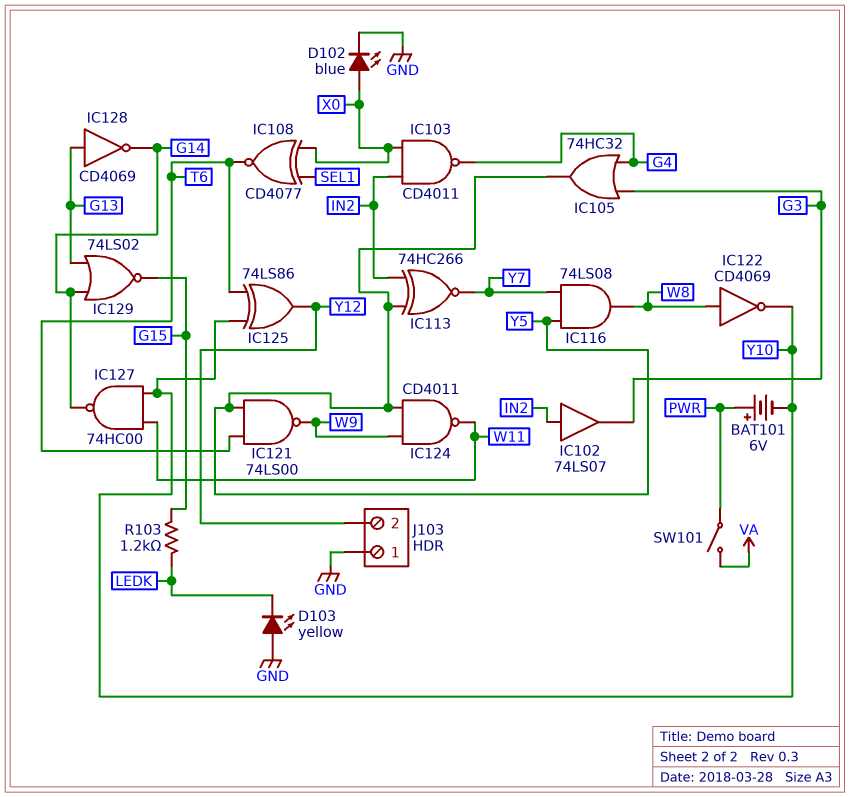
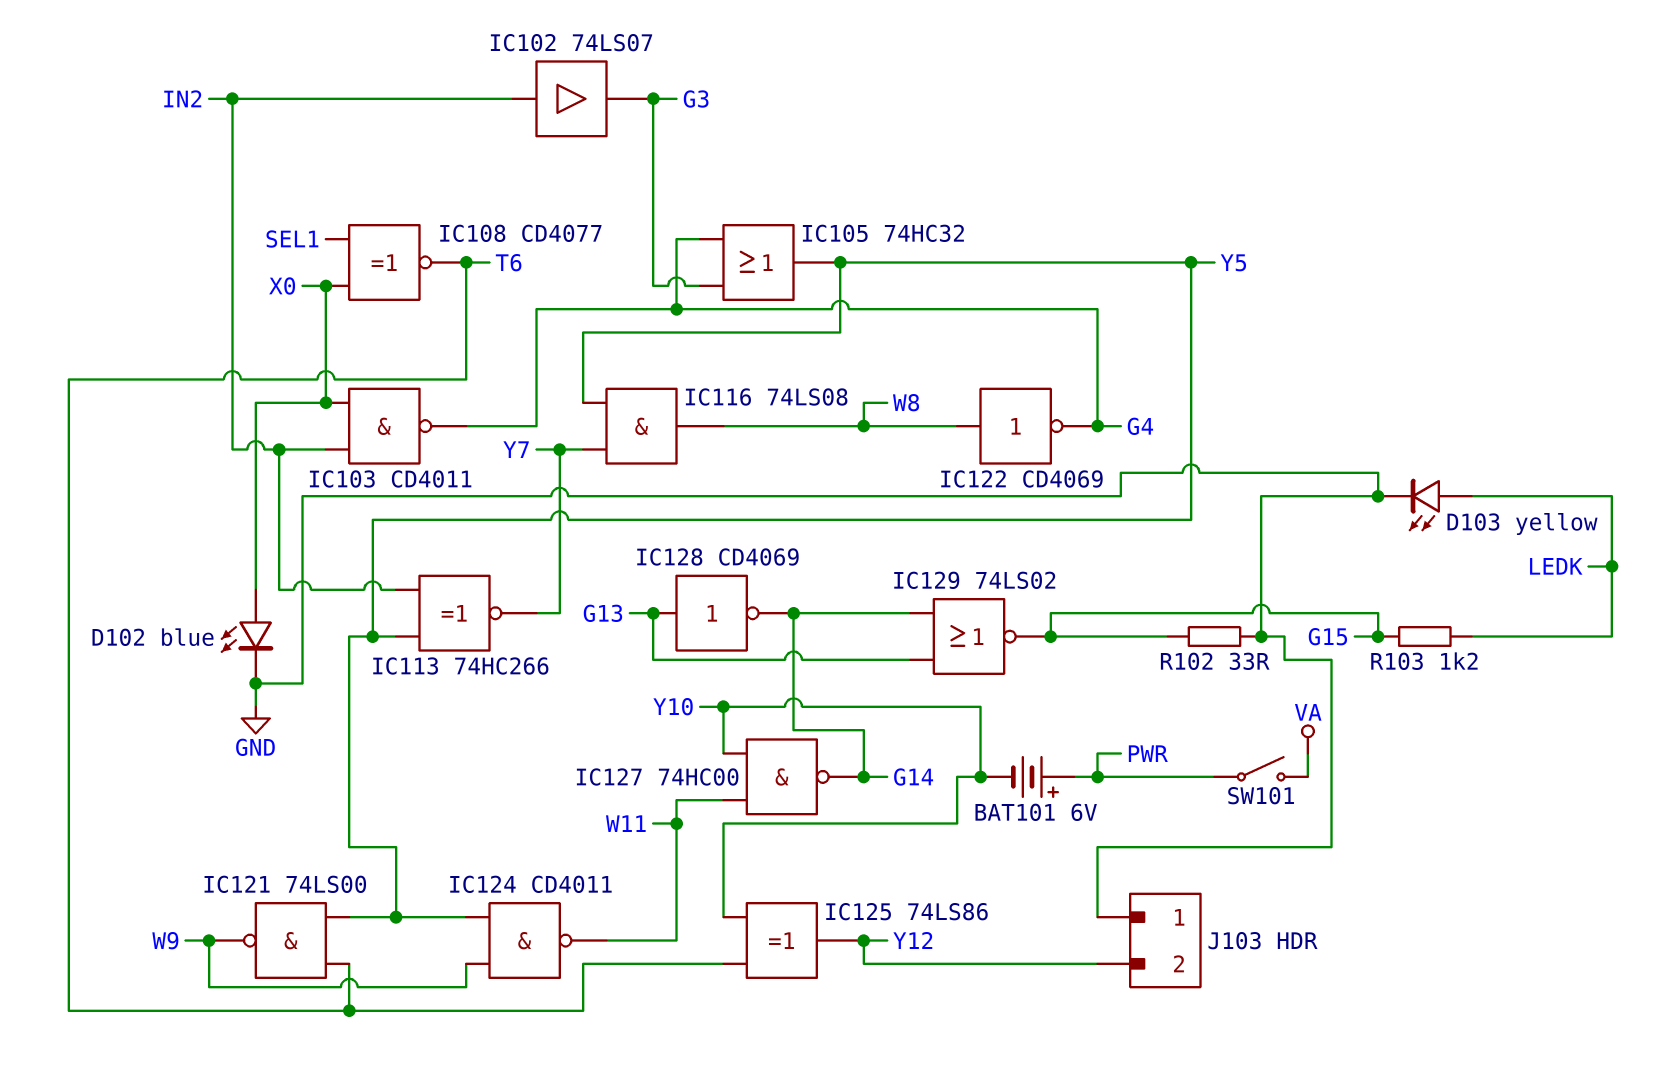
D103: LED yellow (A GND, K LEDK) -> LED yellow (A LEDK, K GND)
IC122: NOT CD4069 (in W8, out Y10) -> NOT CD4069 (in W8, out G4)
R102: none -> 33 (G15, GND)

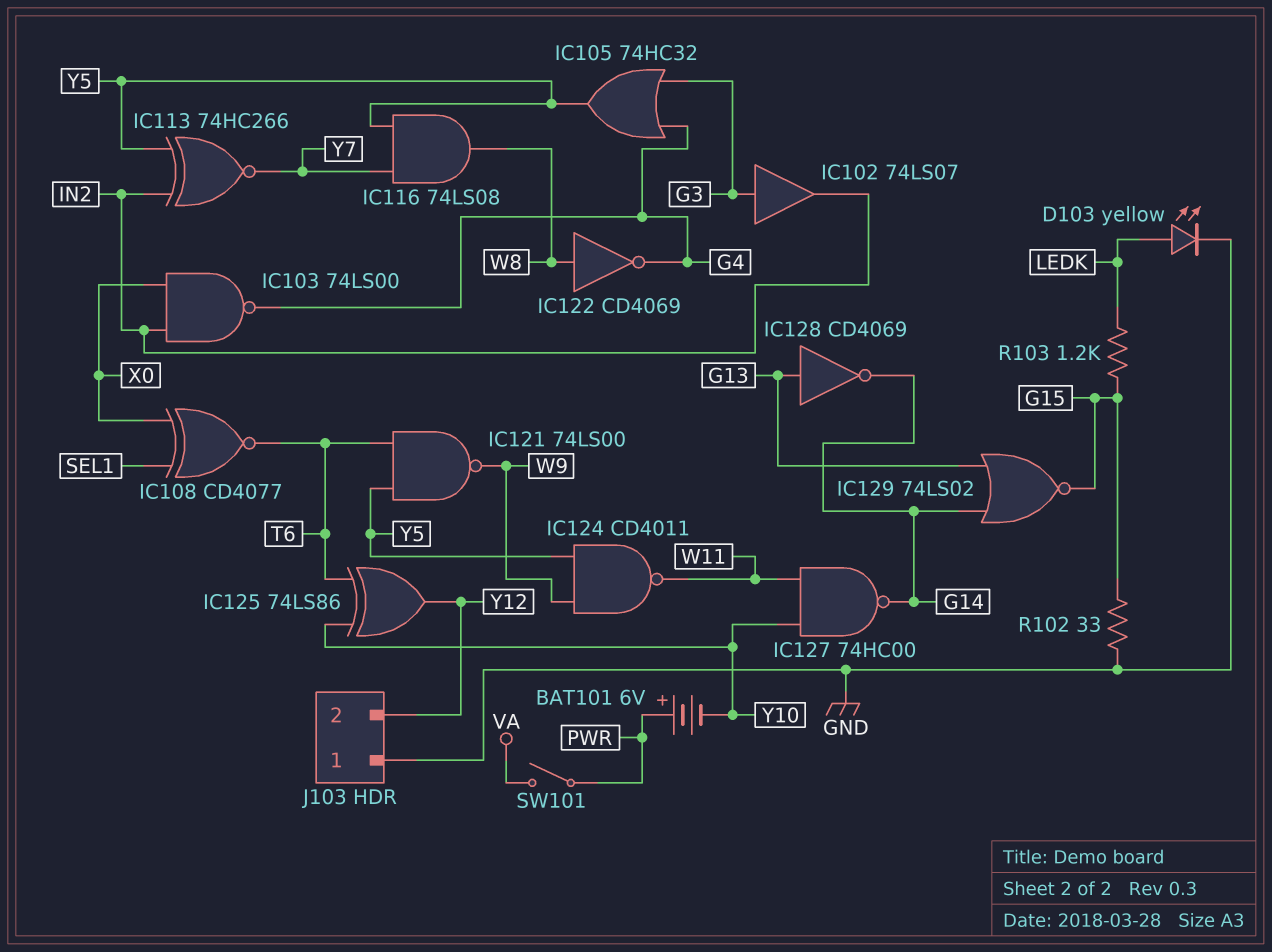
D102: LED blue (A X0, K GND) -> none
IC102: buffer 74LS07 (in IN2, out G3) -> buffer 74LS07 (in G3, out IN2)
IC103: NAND CD4011 (in IN2, in X0, out G4) -> NAND 74LS00 (in IN2, in X0, out G4)

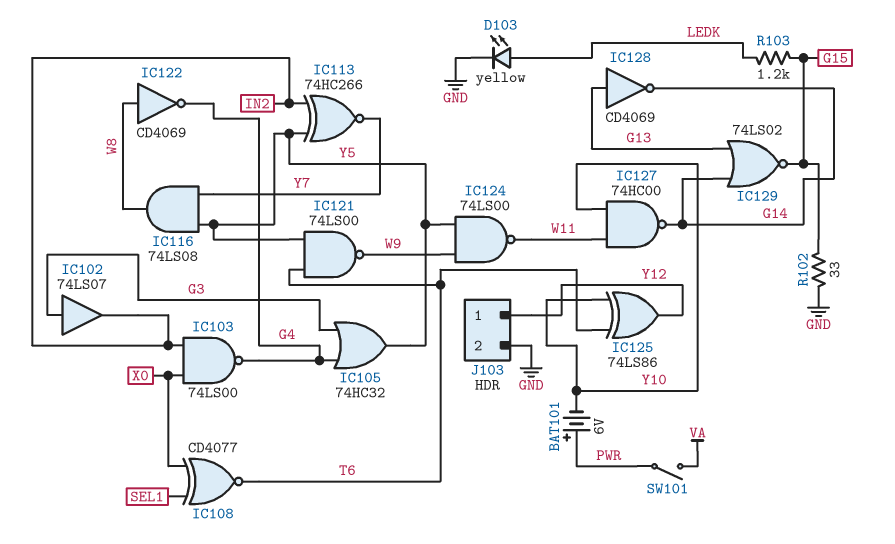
IC124: NAND CD4011 (in W9, in Y5, out W11) -> NAND 74LS00 (in W9, in Y5, out W11)
J103 pin 1: GND -> Y12
J103 pin 2: Y12 -> GND

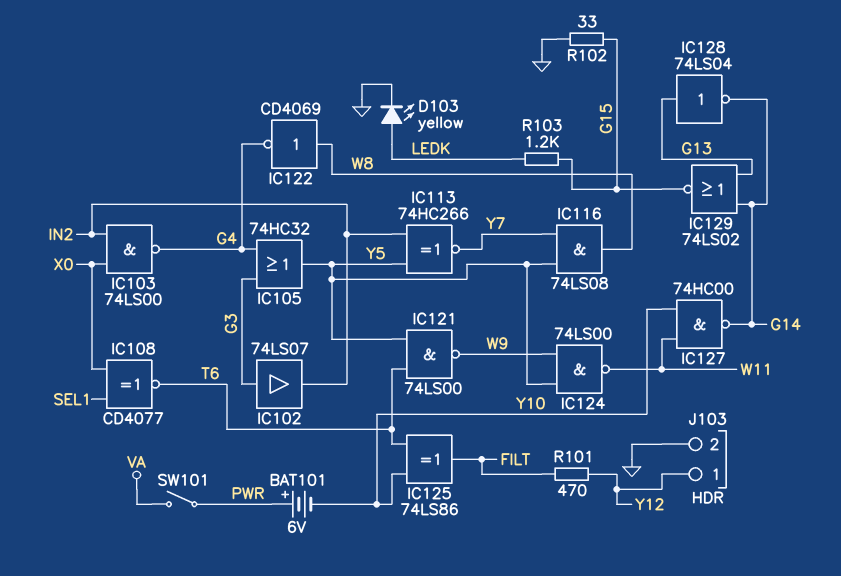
IC125: XOR 74LS86 (in T6, in Y10, out Y12) -> XOR 74LS86 (in T6, in Y10, out FILT)
IC128: NOT CD4069 (in G13, out G14) -> NOT 74LS04 (in G13, out G14)
R101: none -> 470 (FILT, Y12)

